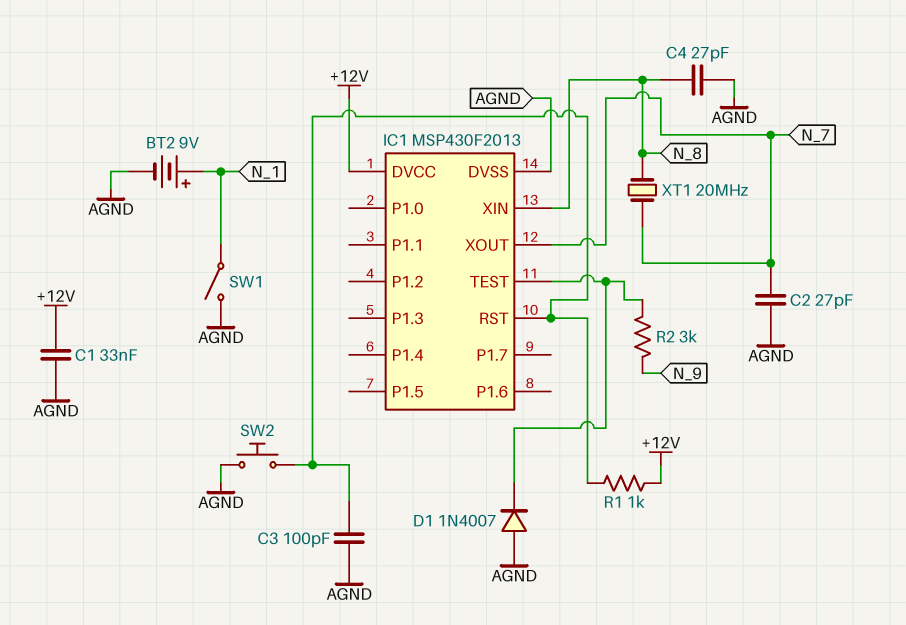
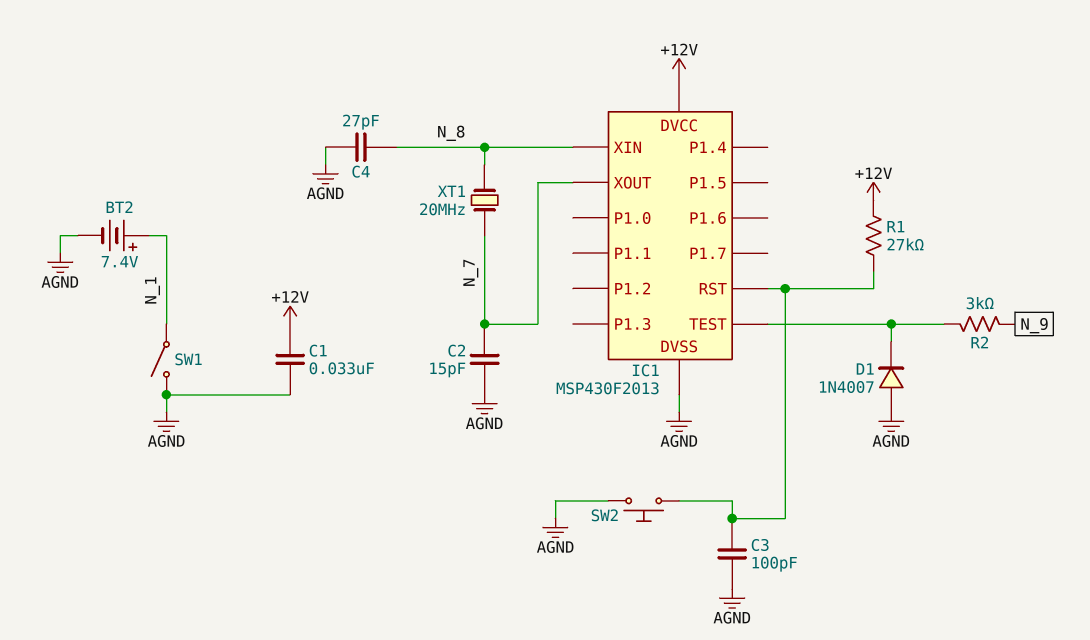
BT2: 9V (plus N_1, minus AGND) -> 7.4V (plus N_1, minus AGND)
C2: 27pF (AGND, N_7) -> 15pF (AGND, N_7)
R1: 1k (+12V, IC1/RST) -> 27k (+12V, IC1/RST)

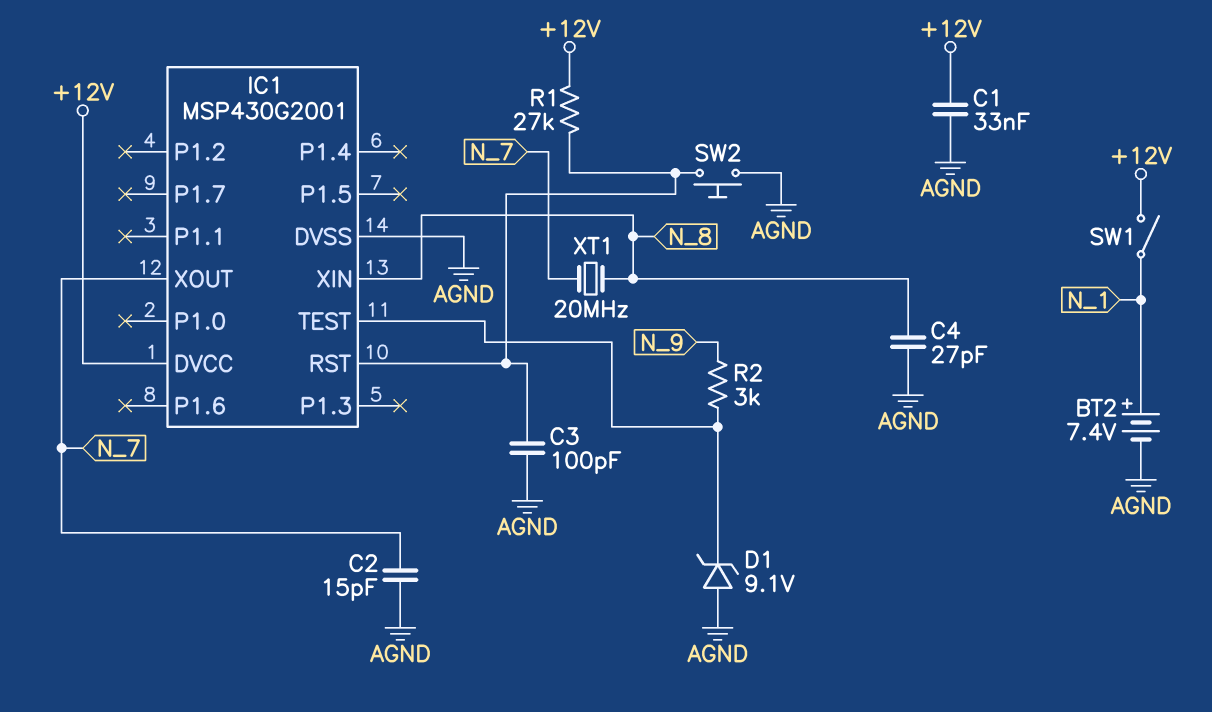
D1: diode 1N4007 (A AGND, K IC1/TEST) -> zener 9.1V (A AGND, K IC1/TEST)
IC1: MSP430F2013 -> MSP430G2001
SW1: switch (AGND, N_1) -> switch (+12V, N_1)

